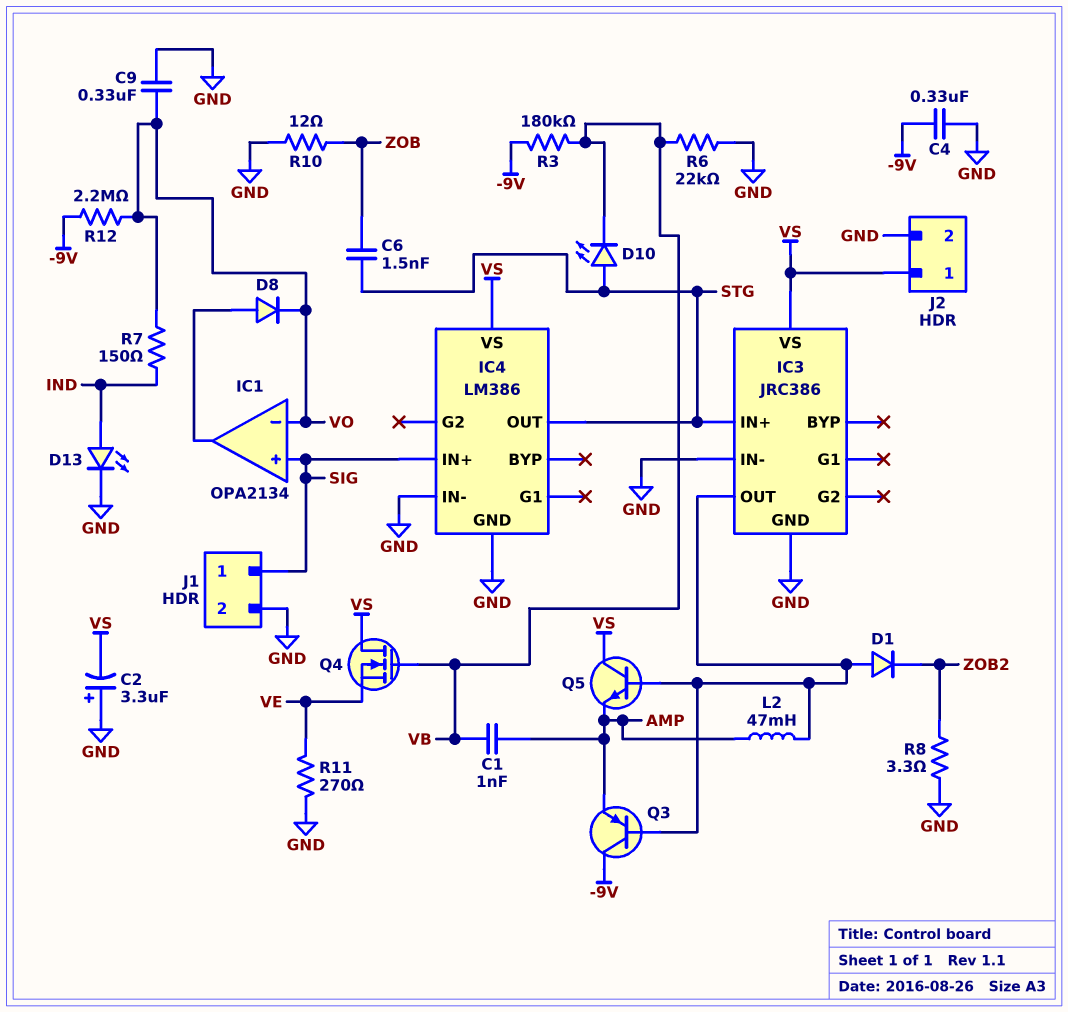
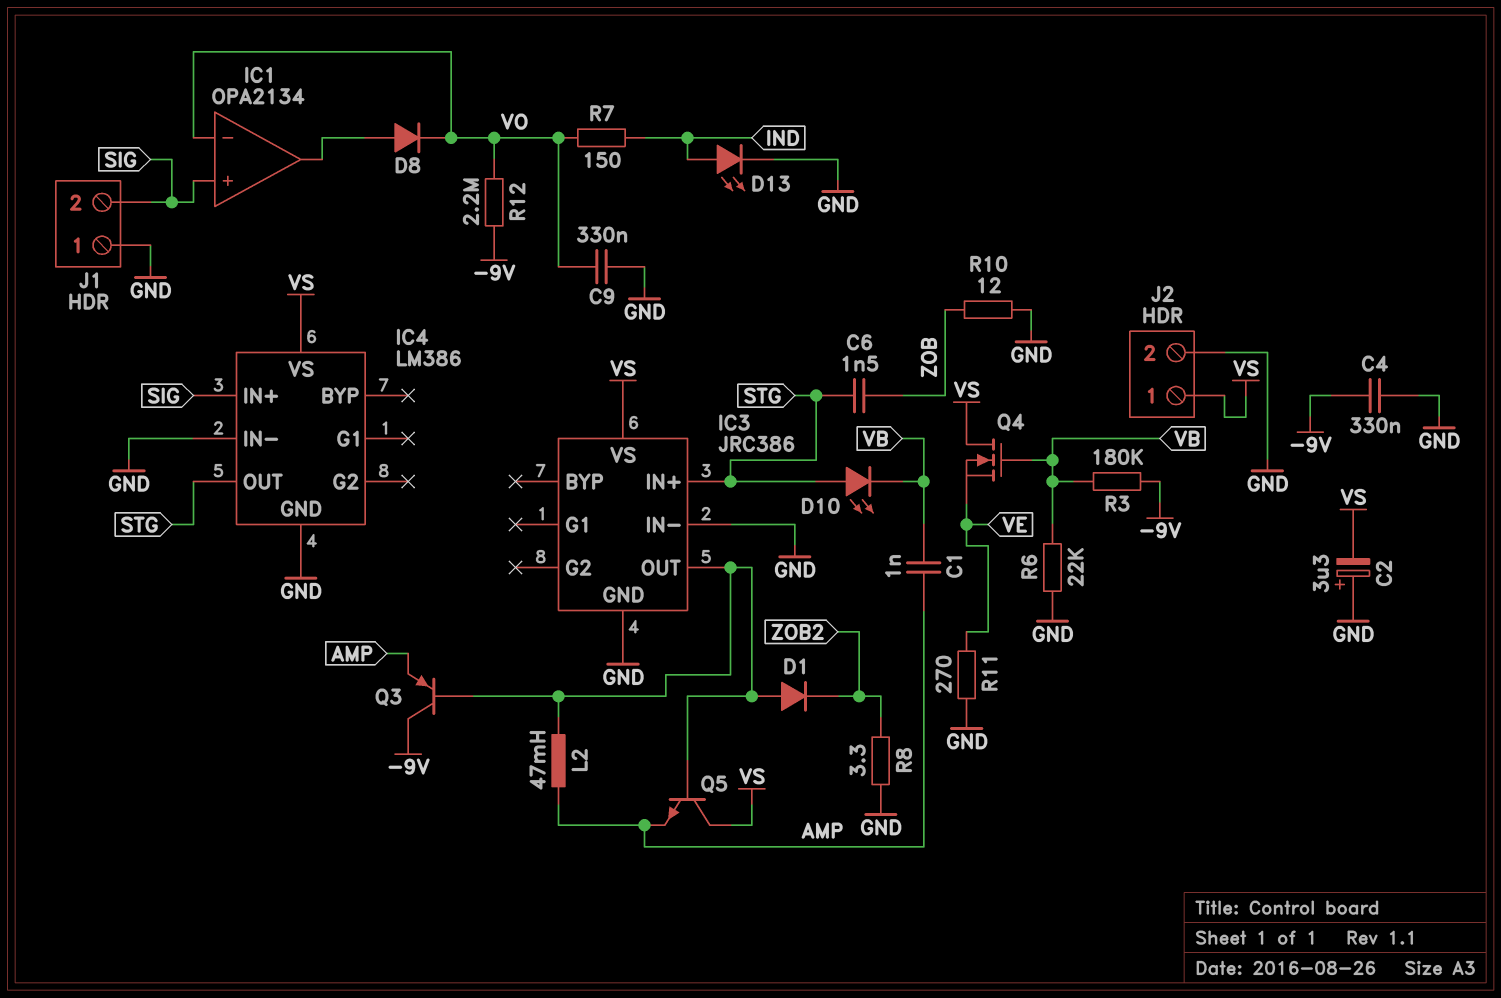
J1 pin 1: SIG -> GND
J1 pin 2: GND -> SIG

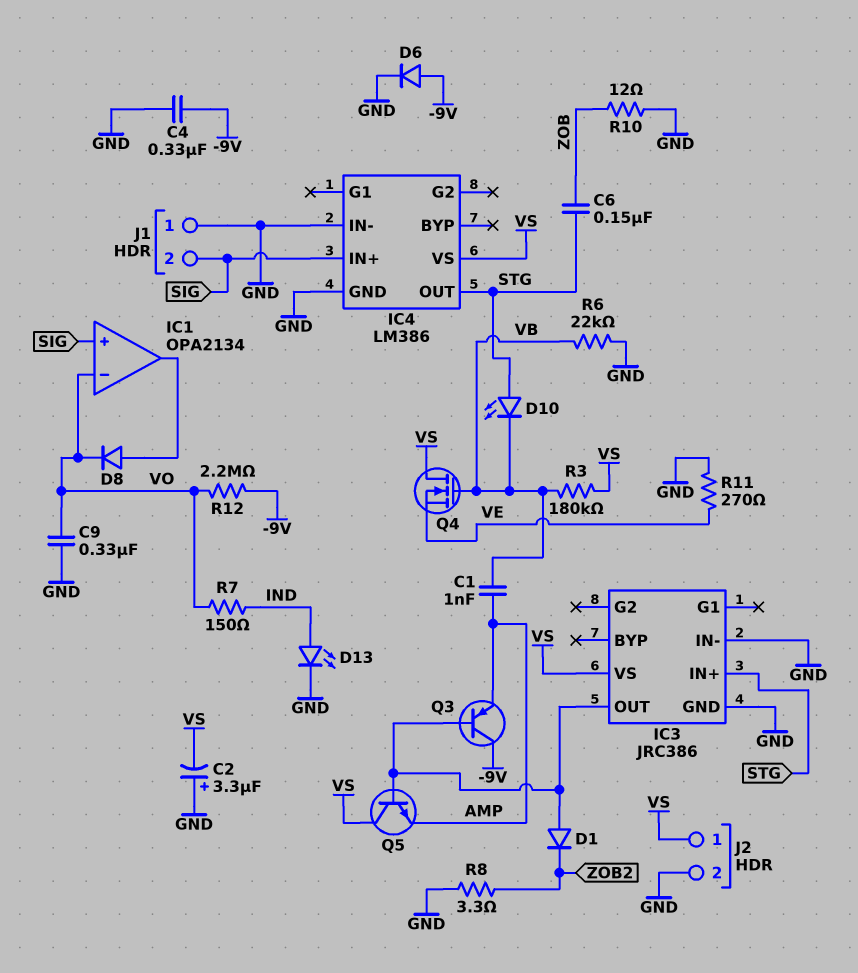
C6: 1.5nF (STG, ZOB) -> 150nF (STG, ZOB)
D6: none -> diode (A -9V, K GND)
L2: 47mH (AMP, IC3/OUT) -> none
R3: 180k (-9V, VB) -> 180k (VB, VS)

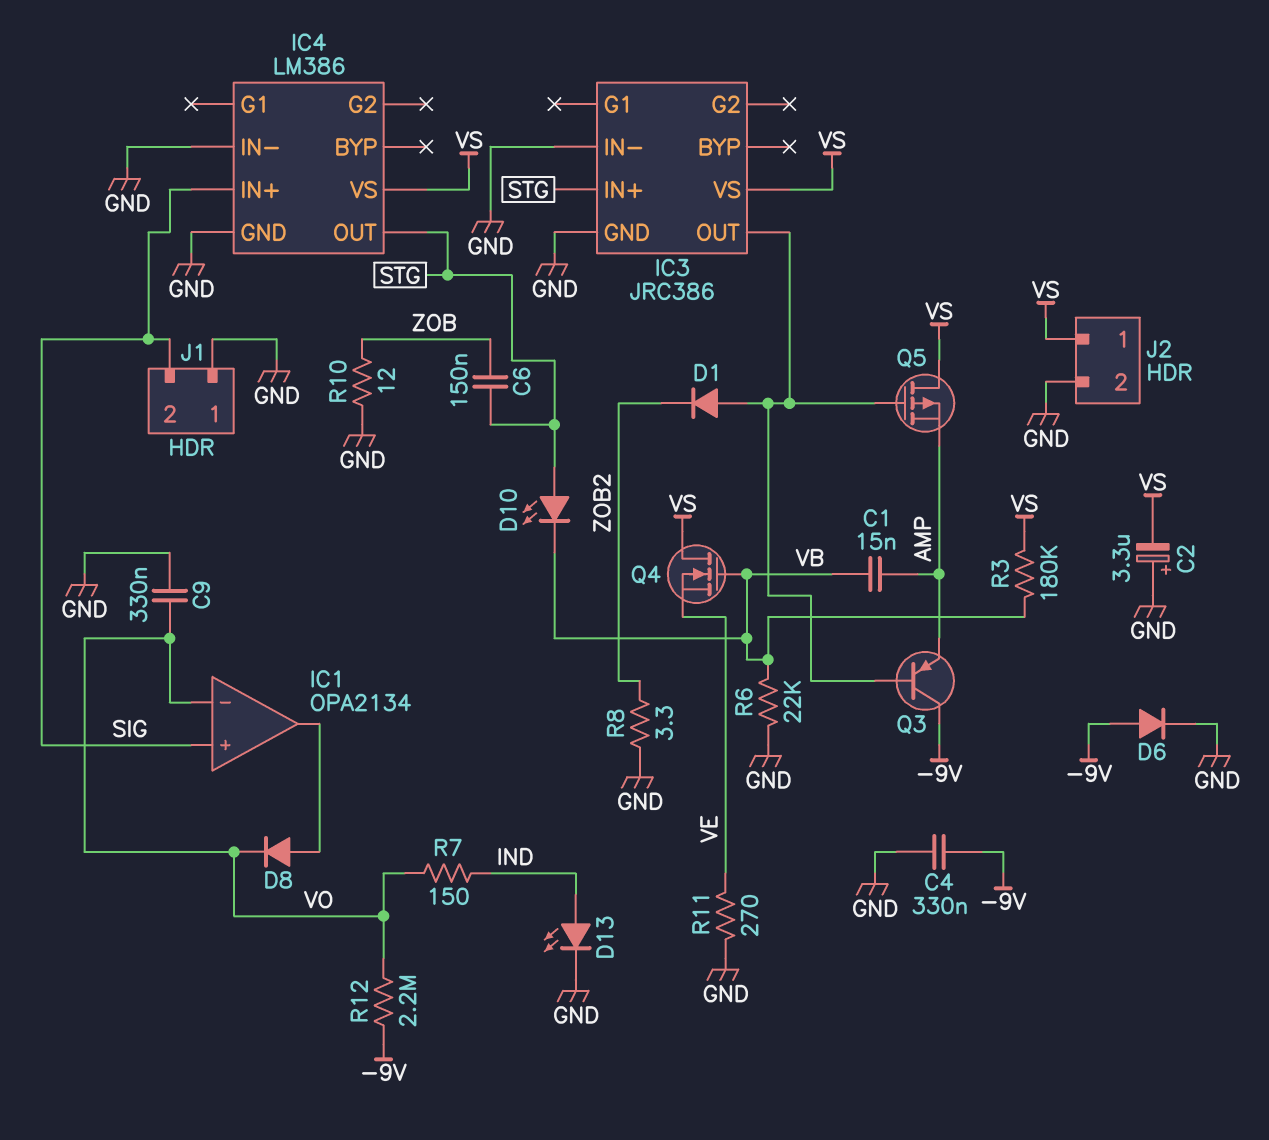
C1: 1nF (AMP, VB) -> 15nF (AMP, VB)
Q5: NPN (B IC3/OUT, C VS, E AMP) -> PMOS (G IC3/OUT, D VS, S AMP)

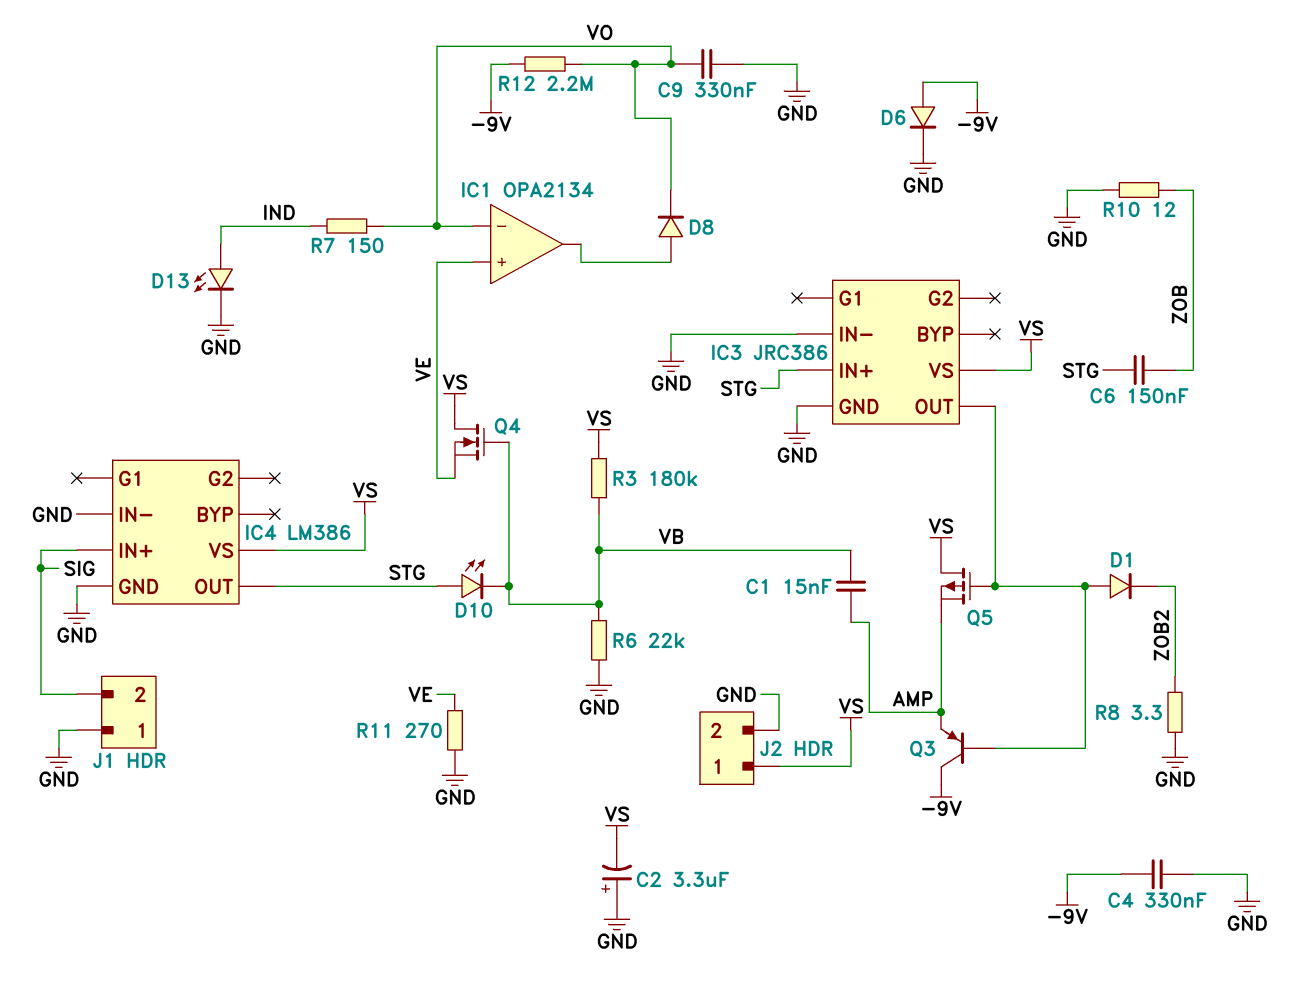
IC1 pin in+: SIG -> VE

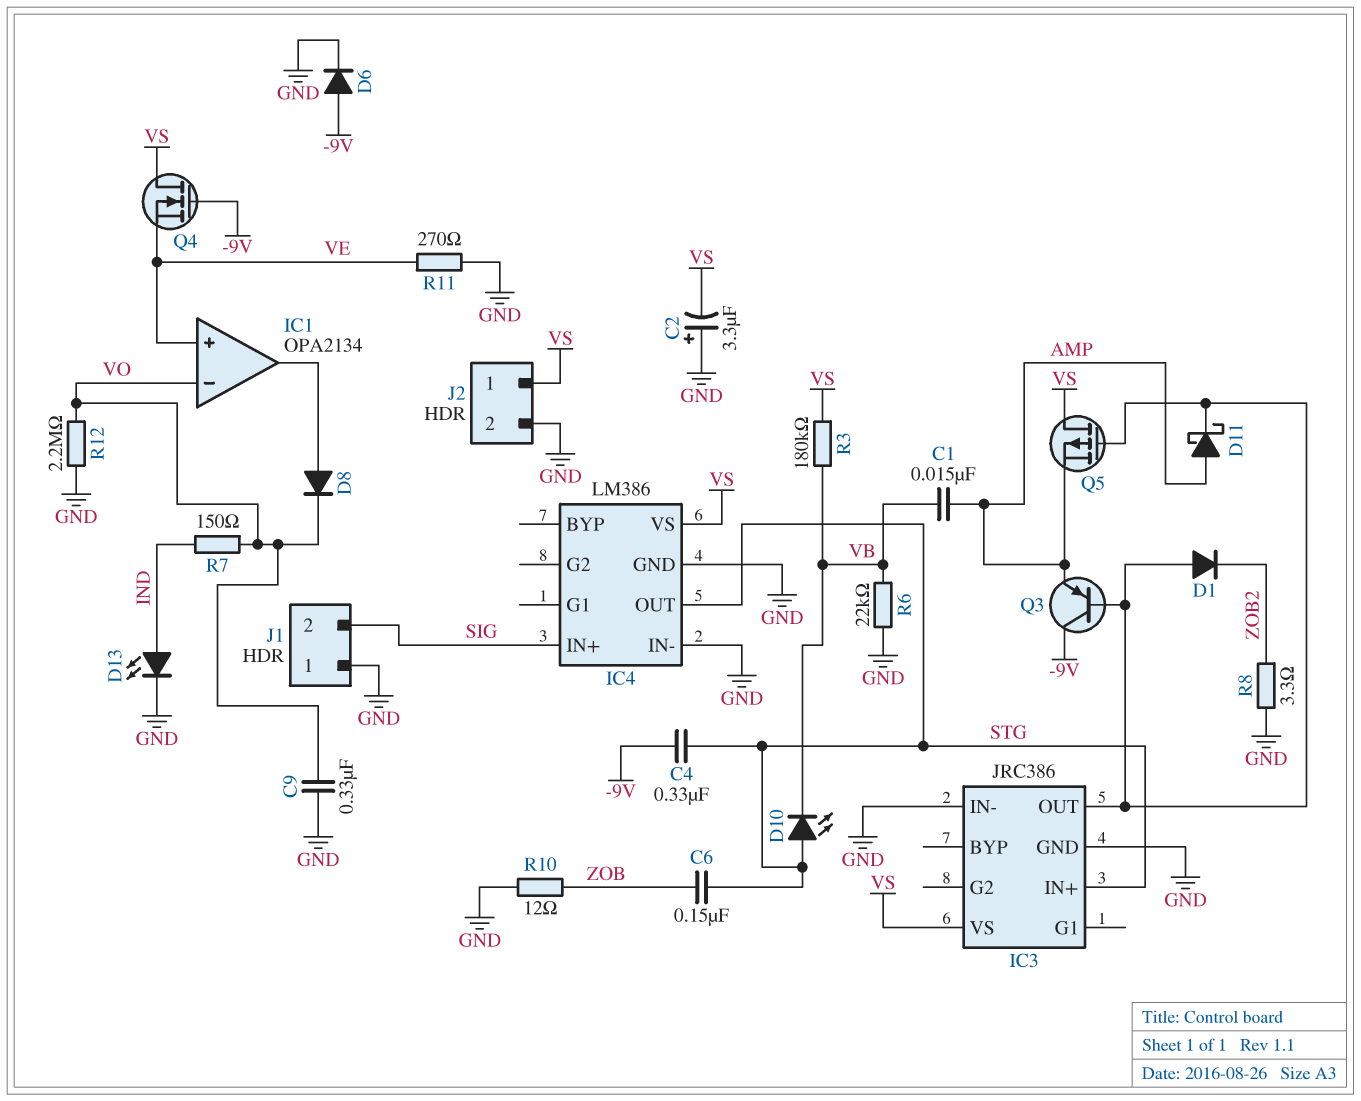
C4: 330nF (-9V, GND) -> 330nF (-9V, STG)
D11: none -> schottky (A AMP, K IC3/OUT)
Q4: NMOS (G VB, D VS, S VE) -> NMOS (G -9V, D VS, S VE)
R12: 2.2M (-9V, VO) -> 2.2M (GND, VO)

